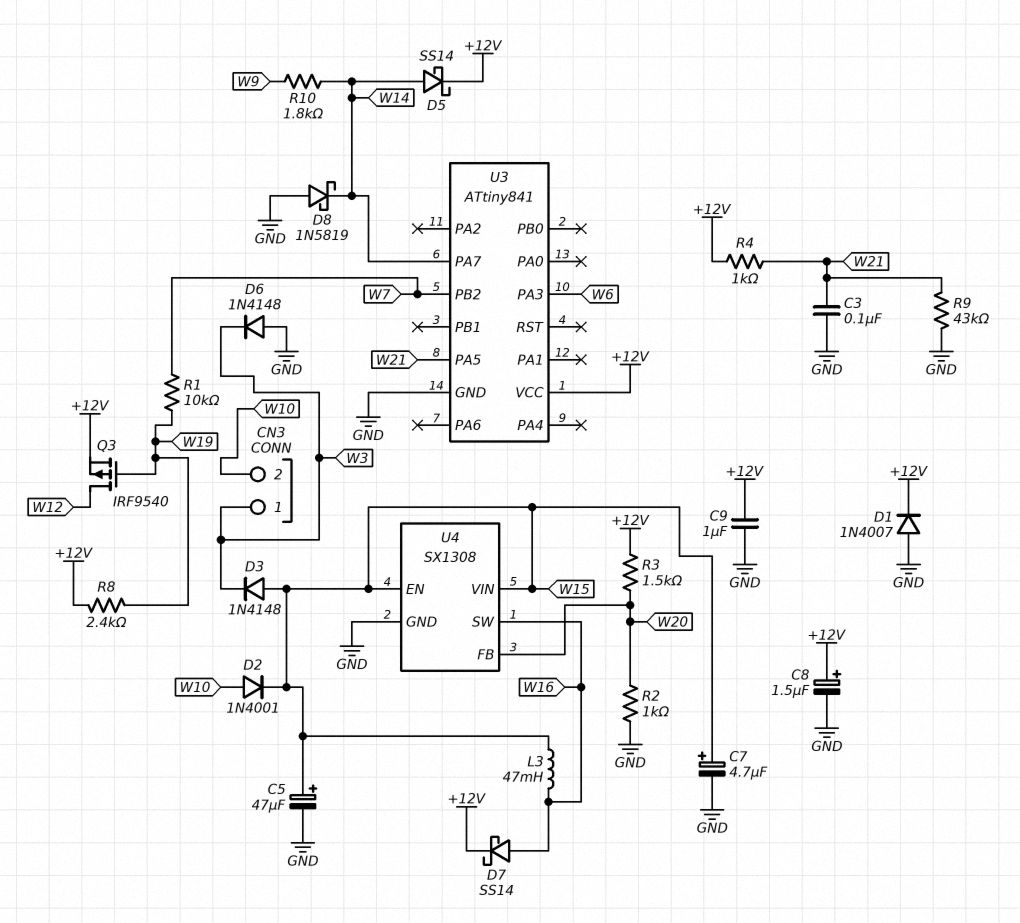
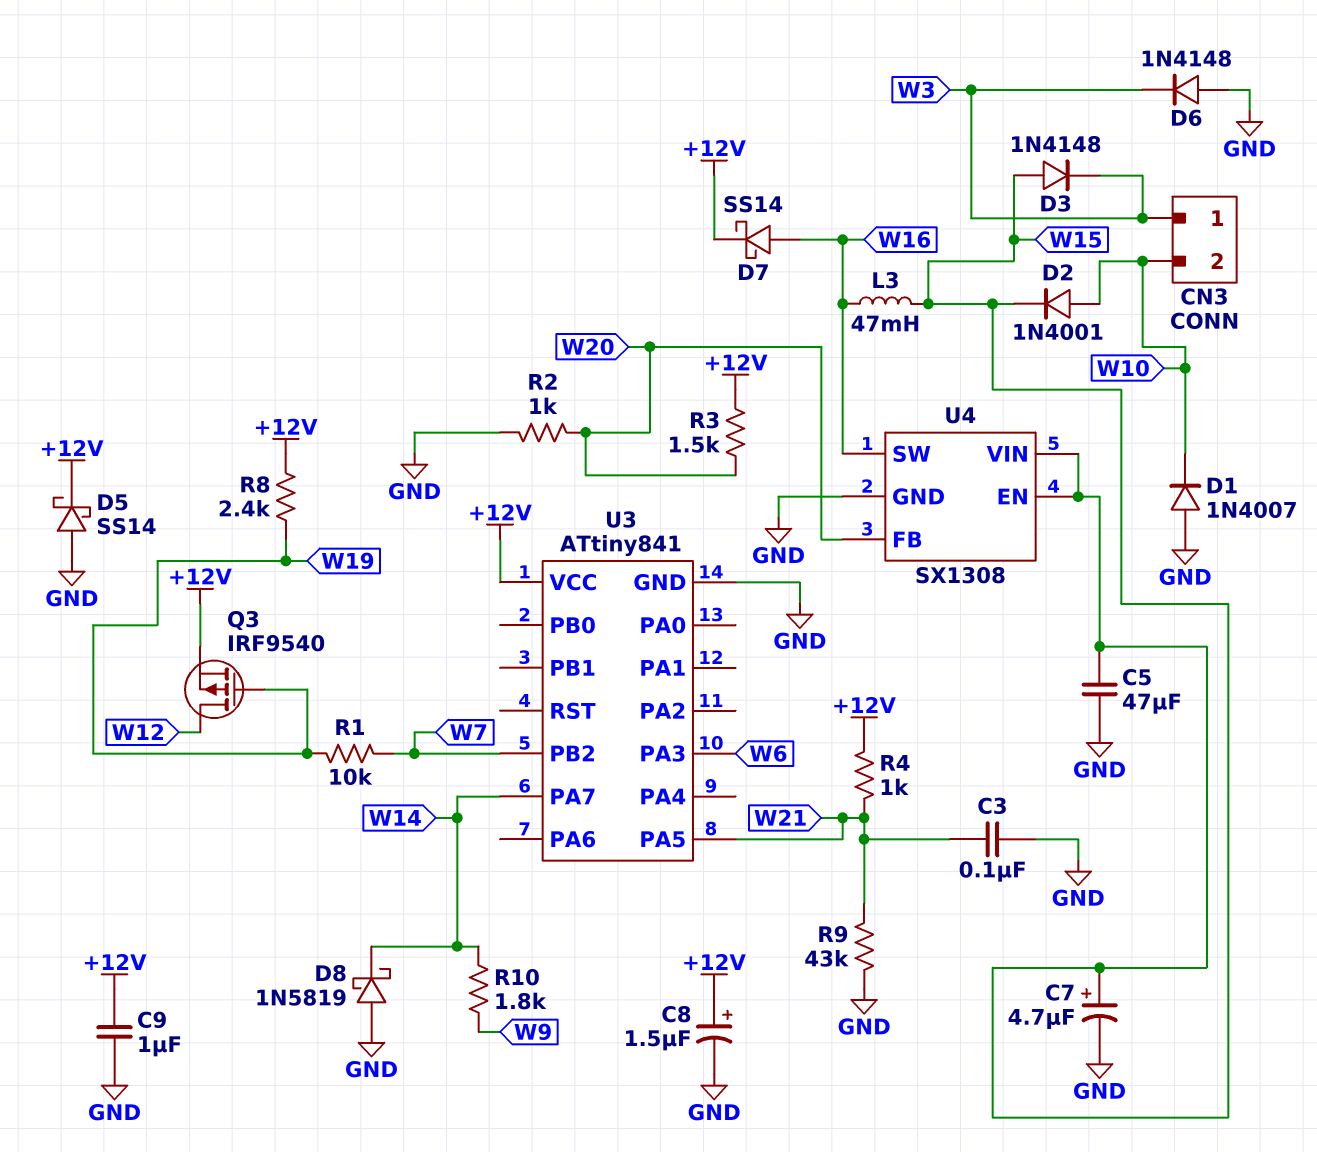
C5: 47uF (plus W15, minus GND) -> 47uF (GND, W15)
D1: diode 1N4007 (A GND, K +12V) -> diode 1N4007 (A GND, K W10)
D5: schottky SS14 (A W14, K +12V) -> schottky SS14 (A GND, K +12V)

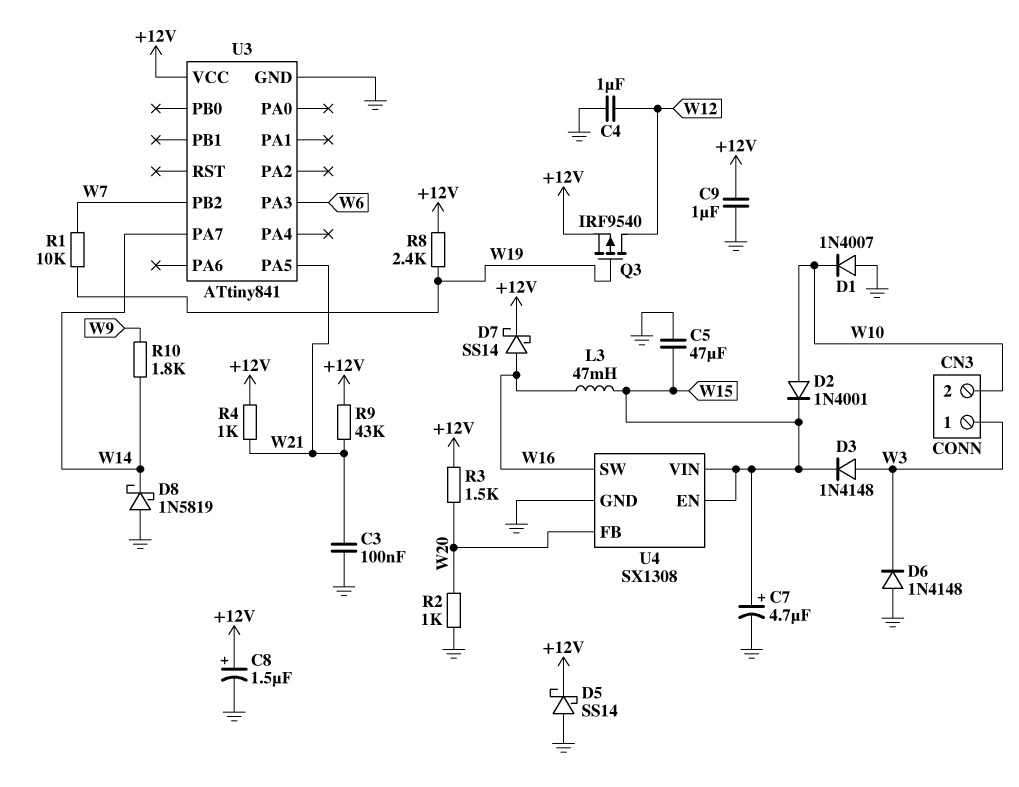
C4: none -> 1uF (GND, W12)
D3: diode 1N4148 (A W15, K W3) -> diode 1N4148 (A W3, K W15)
R9: 43k (GND, W21) -> 43k (+12V, W21)

